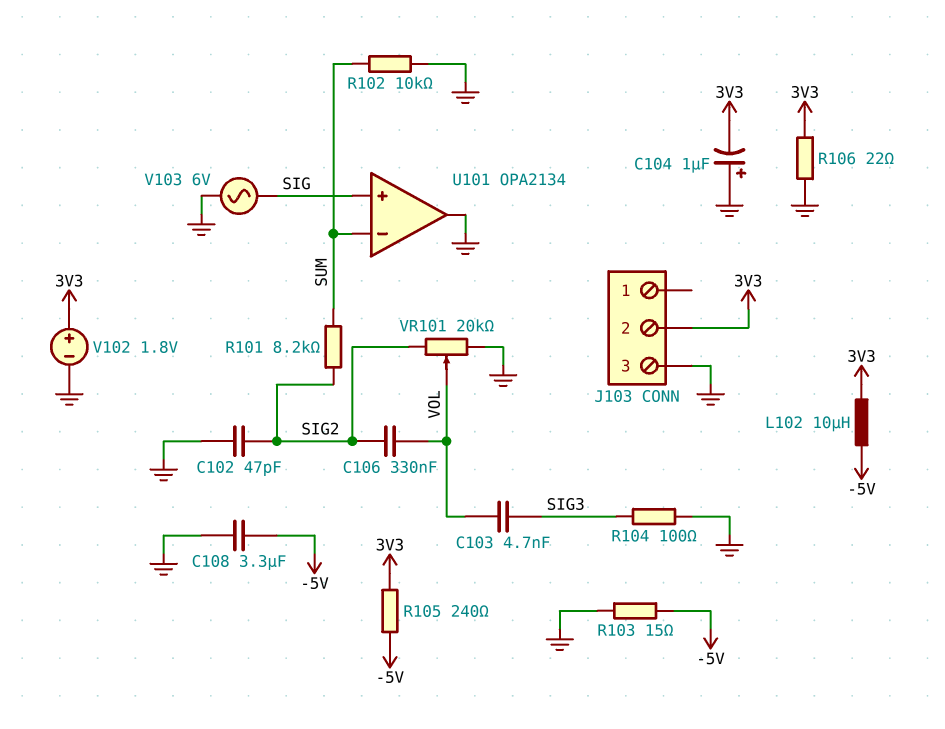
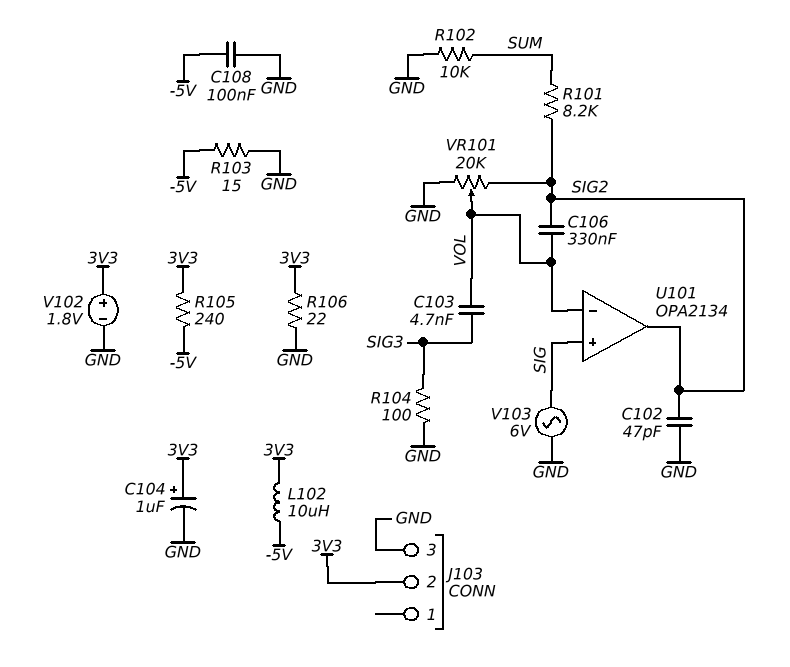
C104: 1uF (plus GND, minus 3V3) -> 1uF (plus 3V3, minus GND)
C108: 3.3uF (-5V, GND) -> 100nF (-5V, GND)
U101 pin in-: SUM -> VOL
U101 pin out: GND -> SIG2

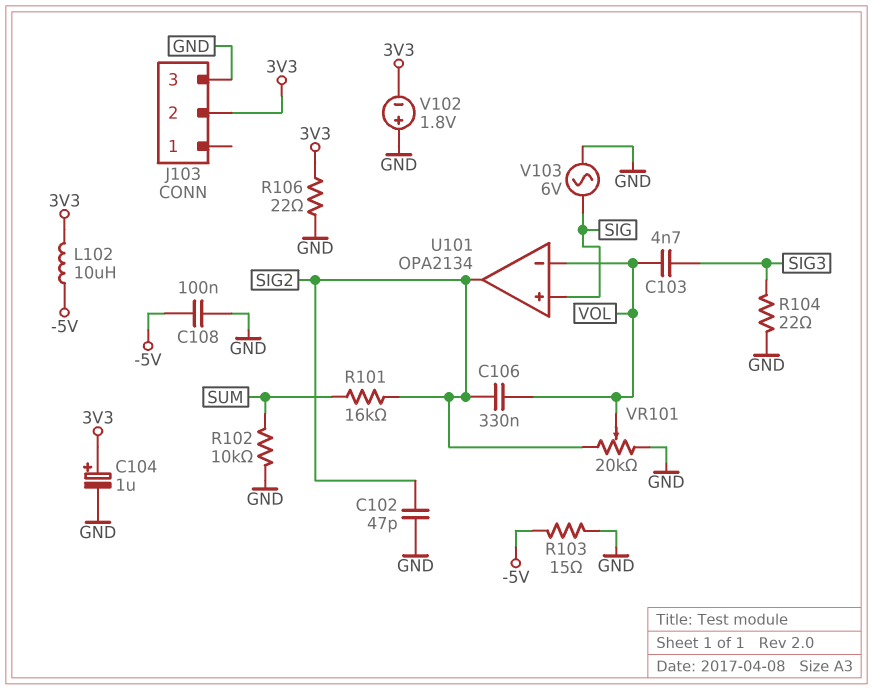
R101: 8.2k (SIG2, SUM) -> 16k (SIG2, SUM)
R104: 100 (GND, SIG3) -> 22 (GND, SIG3)
R105: 240 (-5V, 3V3) -> none
V102: 1.8V (plus 3V3, minus GND) -> 1.8V (plus GND, minus 3V3)

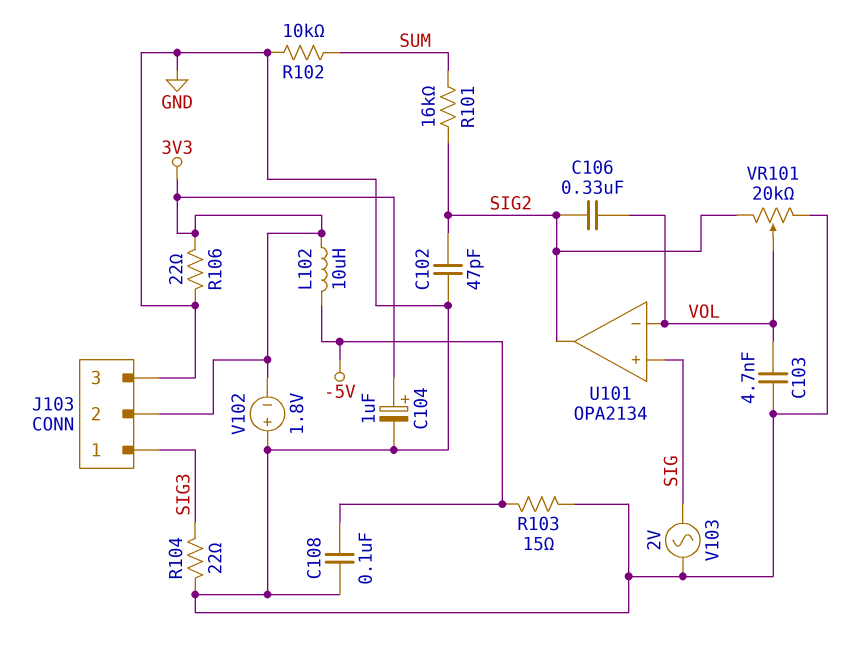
C103: 4.7nF (SIG3, VOL) -> 4.7nF (GND, VOL)
J103 pin 1: none -> SIG3
V103: AC 6V (GND, SIG) -> AC 2V (GND, SIG)

